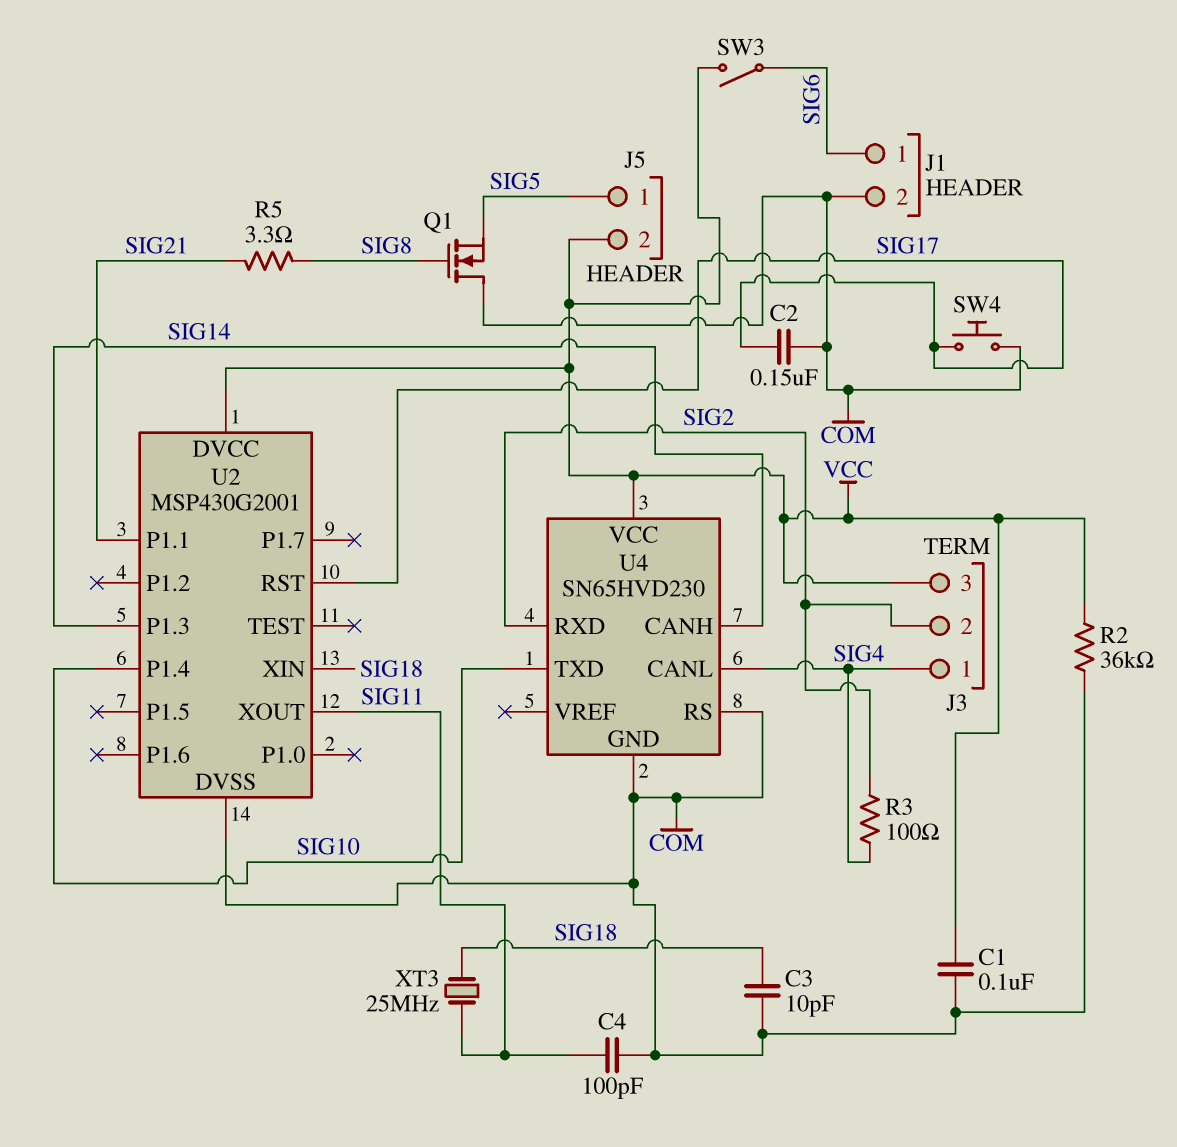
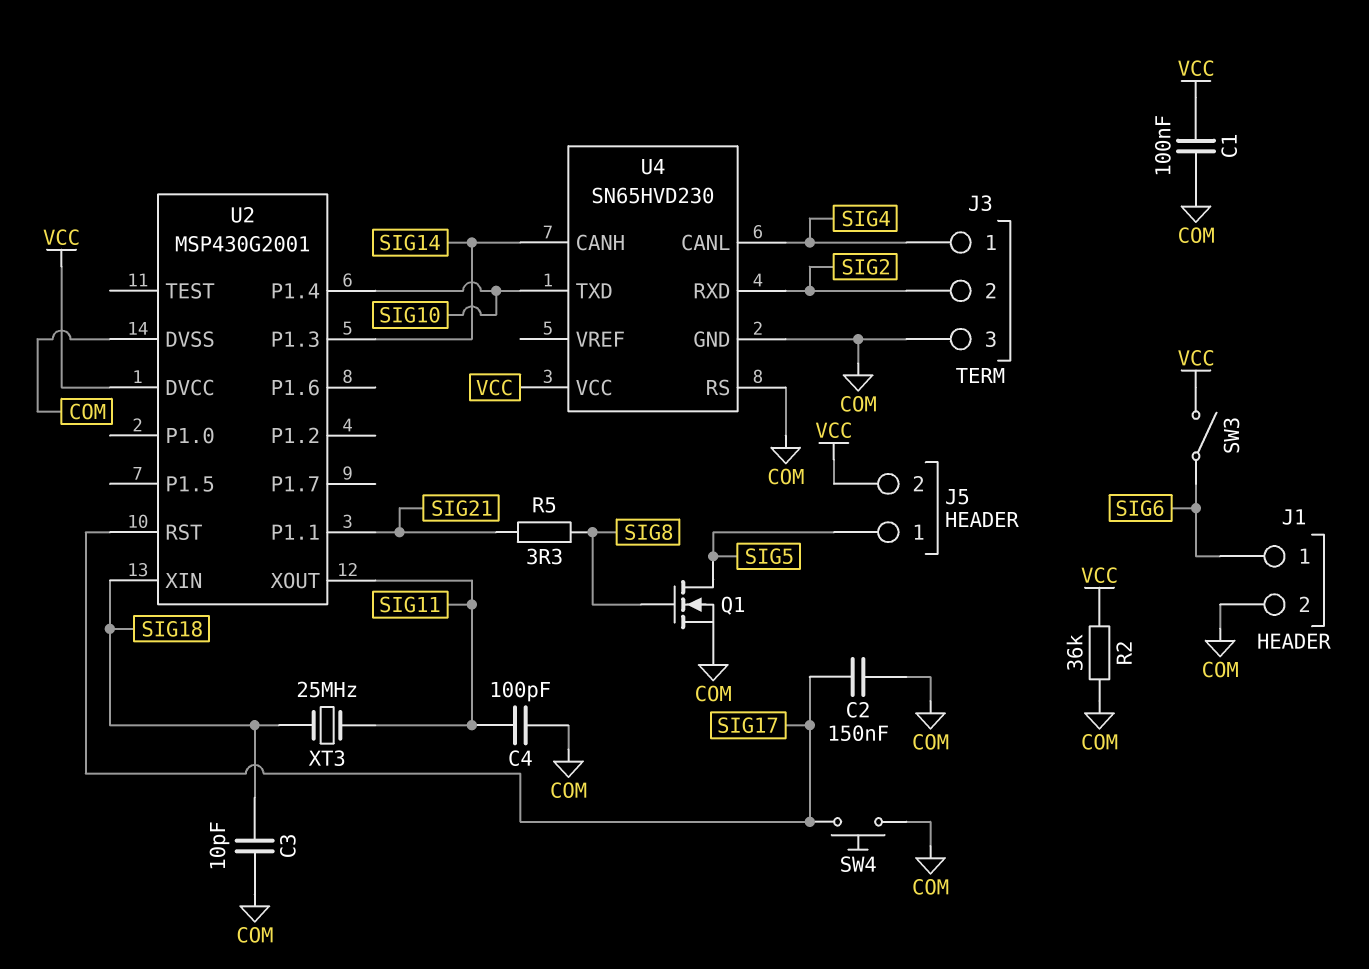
J3 pin 3: VCC -> COM
Q1: NMOS (G SIG8, D COM, S SIG5) -> NMOS (G SIG8, D SIG5, S COM)
R3: 100 (SIG2, SIG4) -> none

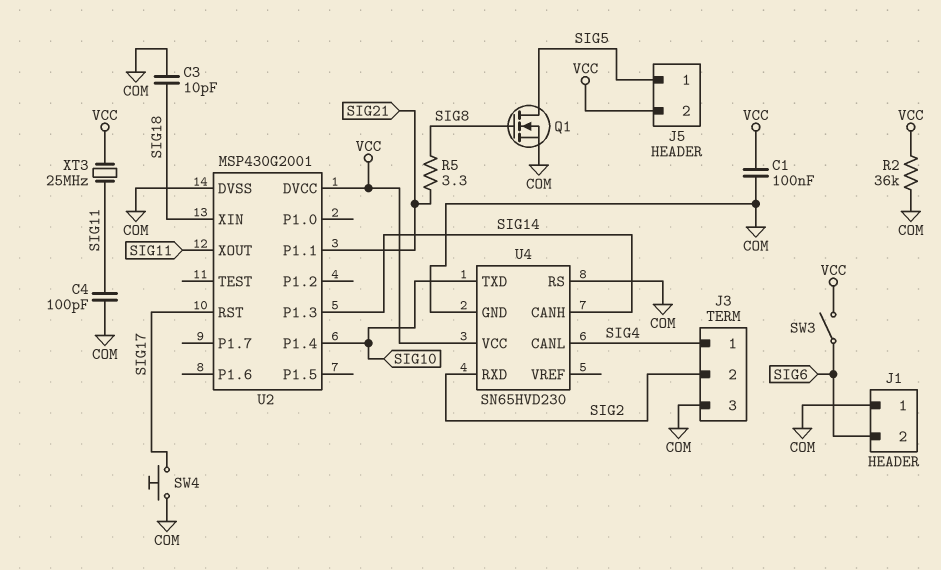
C2: 150nF (COM, SIG17) -> none
J1 pin 1: SIG6 -> COM
J1 pin 2: COM -> SIG6
XT3: 25MHz (SIG11, SIG18) -> 25MHz (SIG11, VCC)

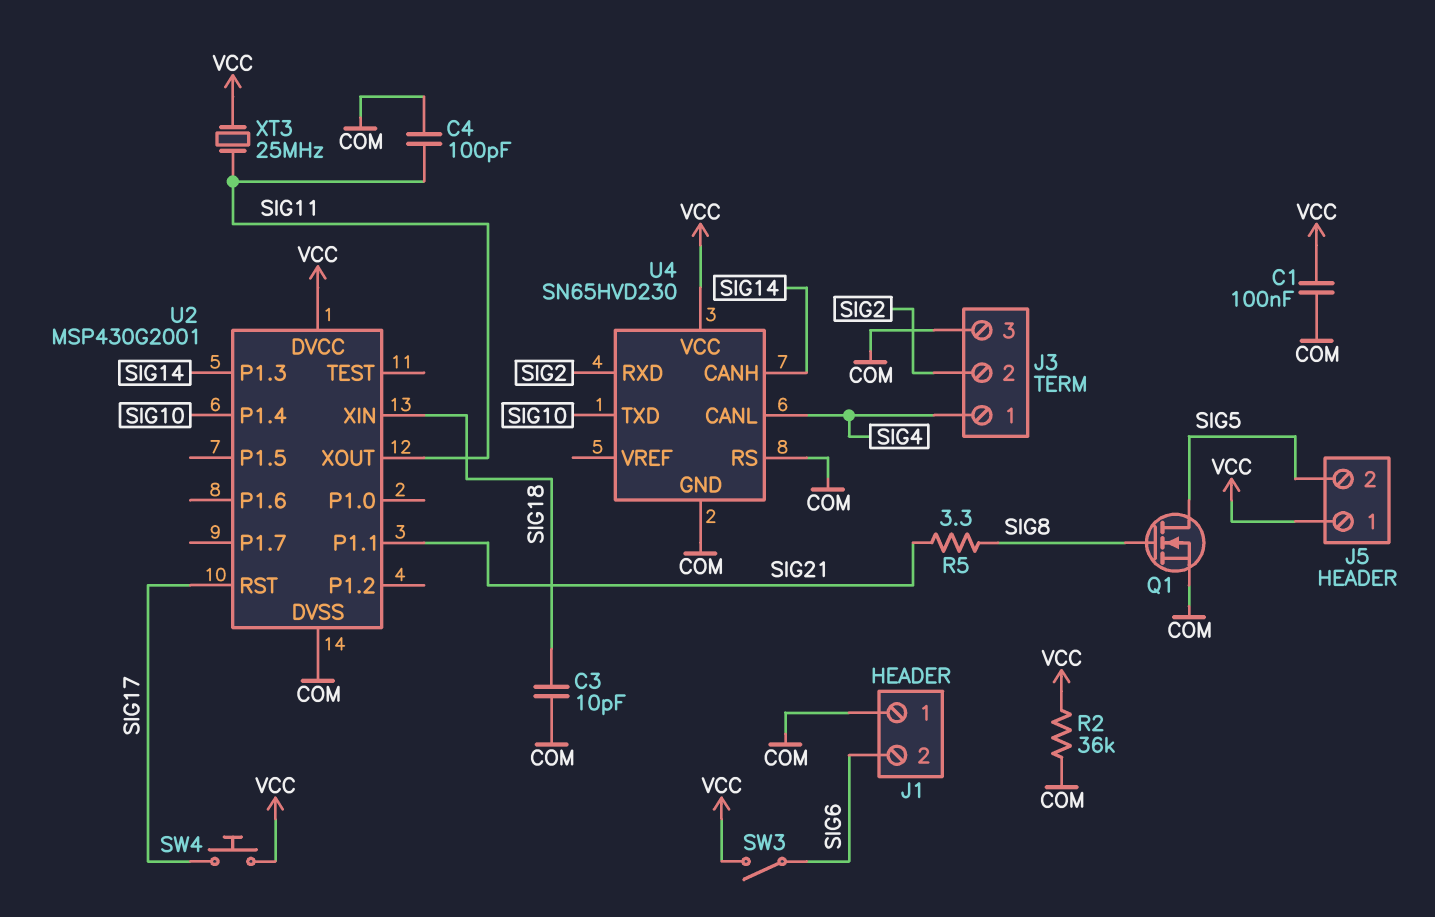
J5 pin 1: SIG5 -> VCC
J5 pin 2: VCC -> SIG5
SW4: button (COM, SIG17) -> button (SIG17, VCC)

